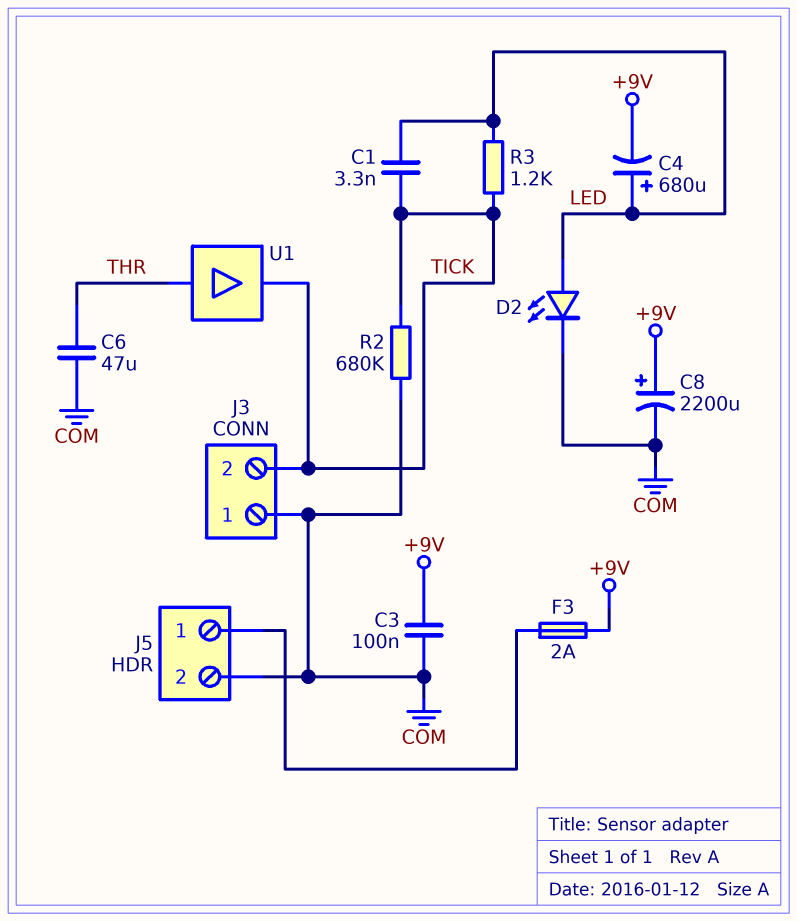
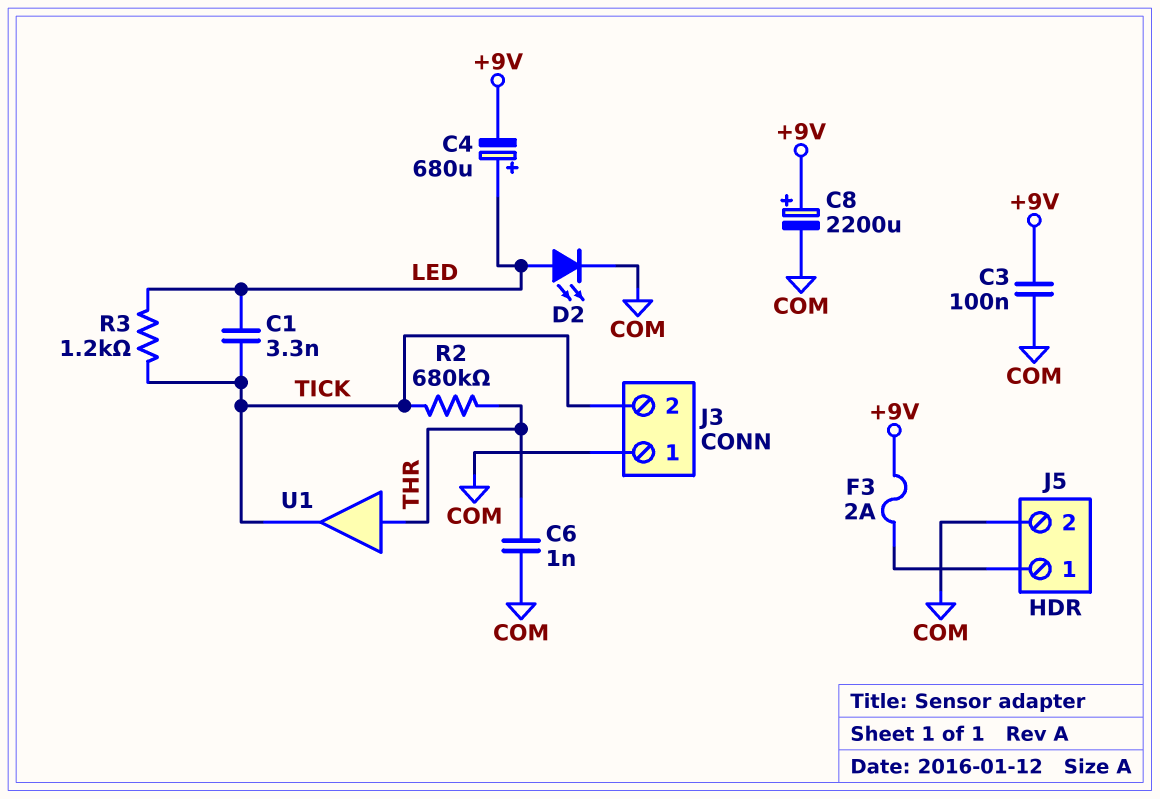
C6: 47uF (COM, THR) -> 1nF (COM, THR)
R2: 680k (COM, TICK) -> 680k (THR, TICK)

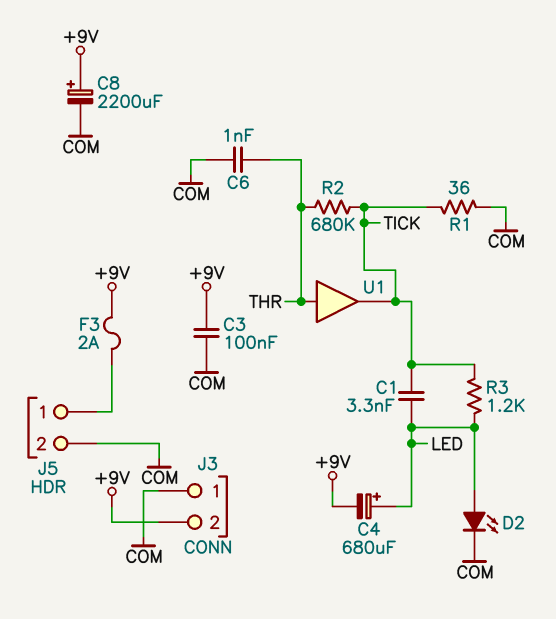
J3 pin 2: TICK -> +9V
R1: none -> 36 (COM, TICK)

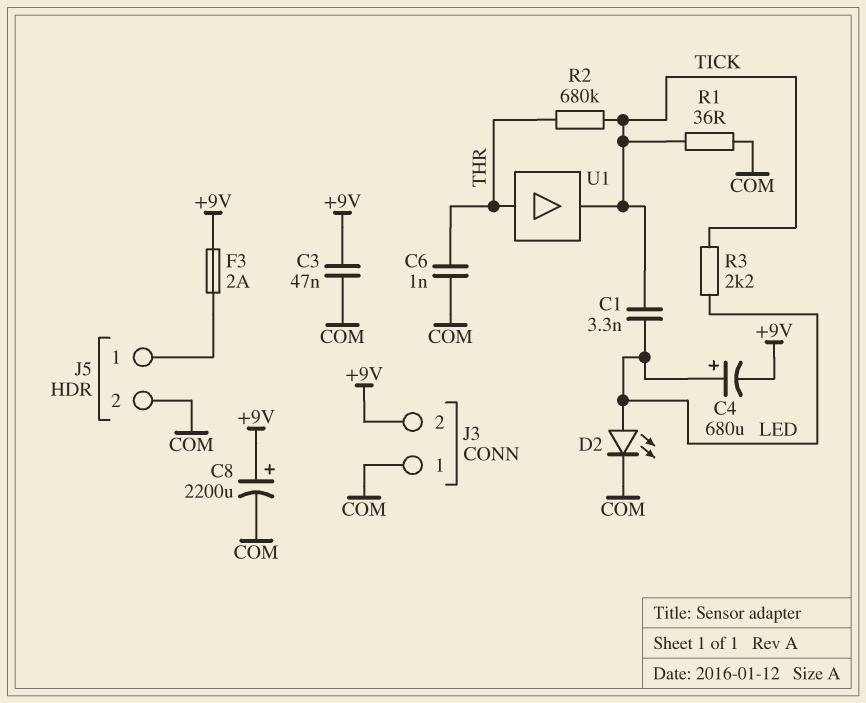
C3: 100nF (+9V, COM) -> 47nF (+9V, COM)
R3: 1.2k (LED, TICK) -> 2.2k (LED, TICK)

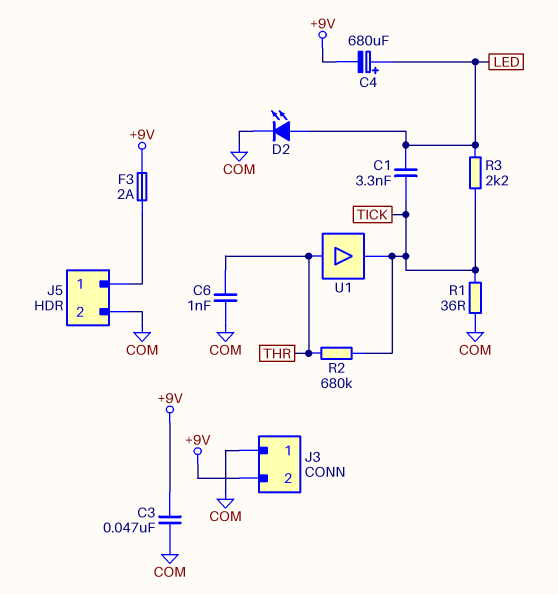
C8: 2200uF (plus +9V, minus COM) -> none

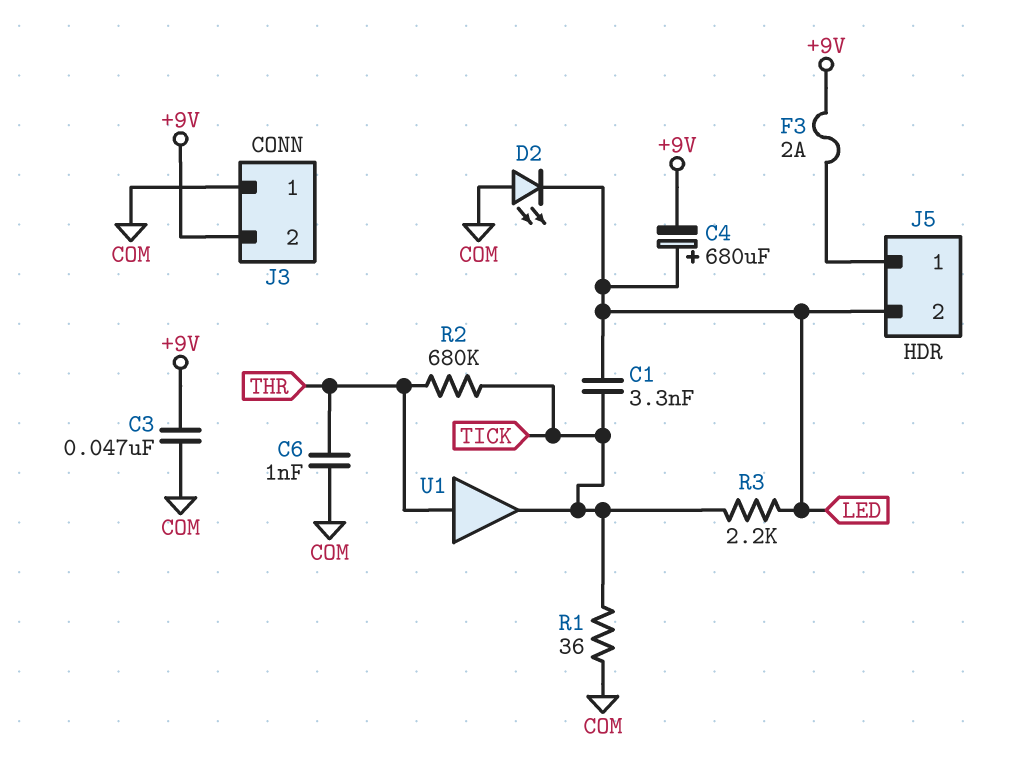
D2: LED (A LED, K COM) -> LED (A COM, K LED)
J5 pin 2: COM -> LED

